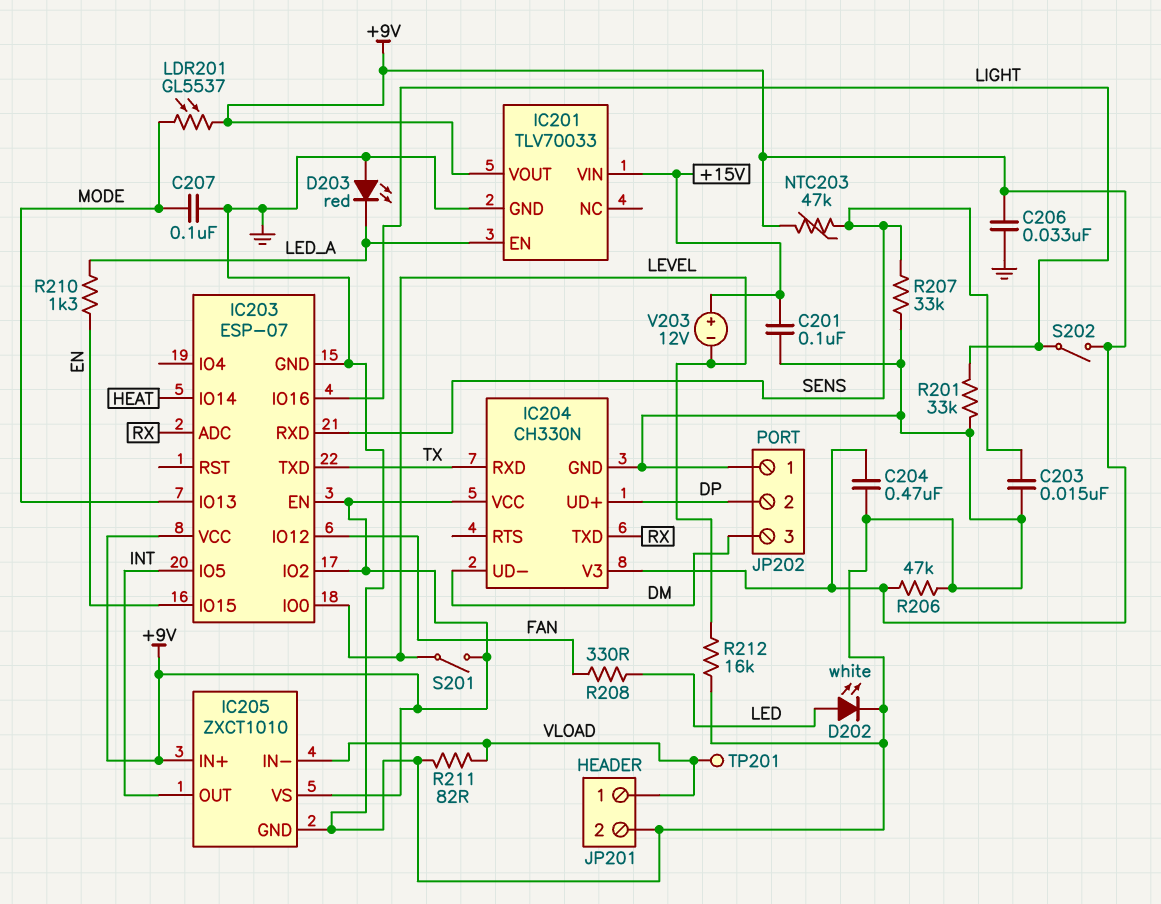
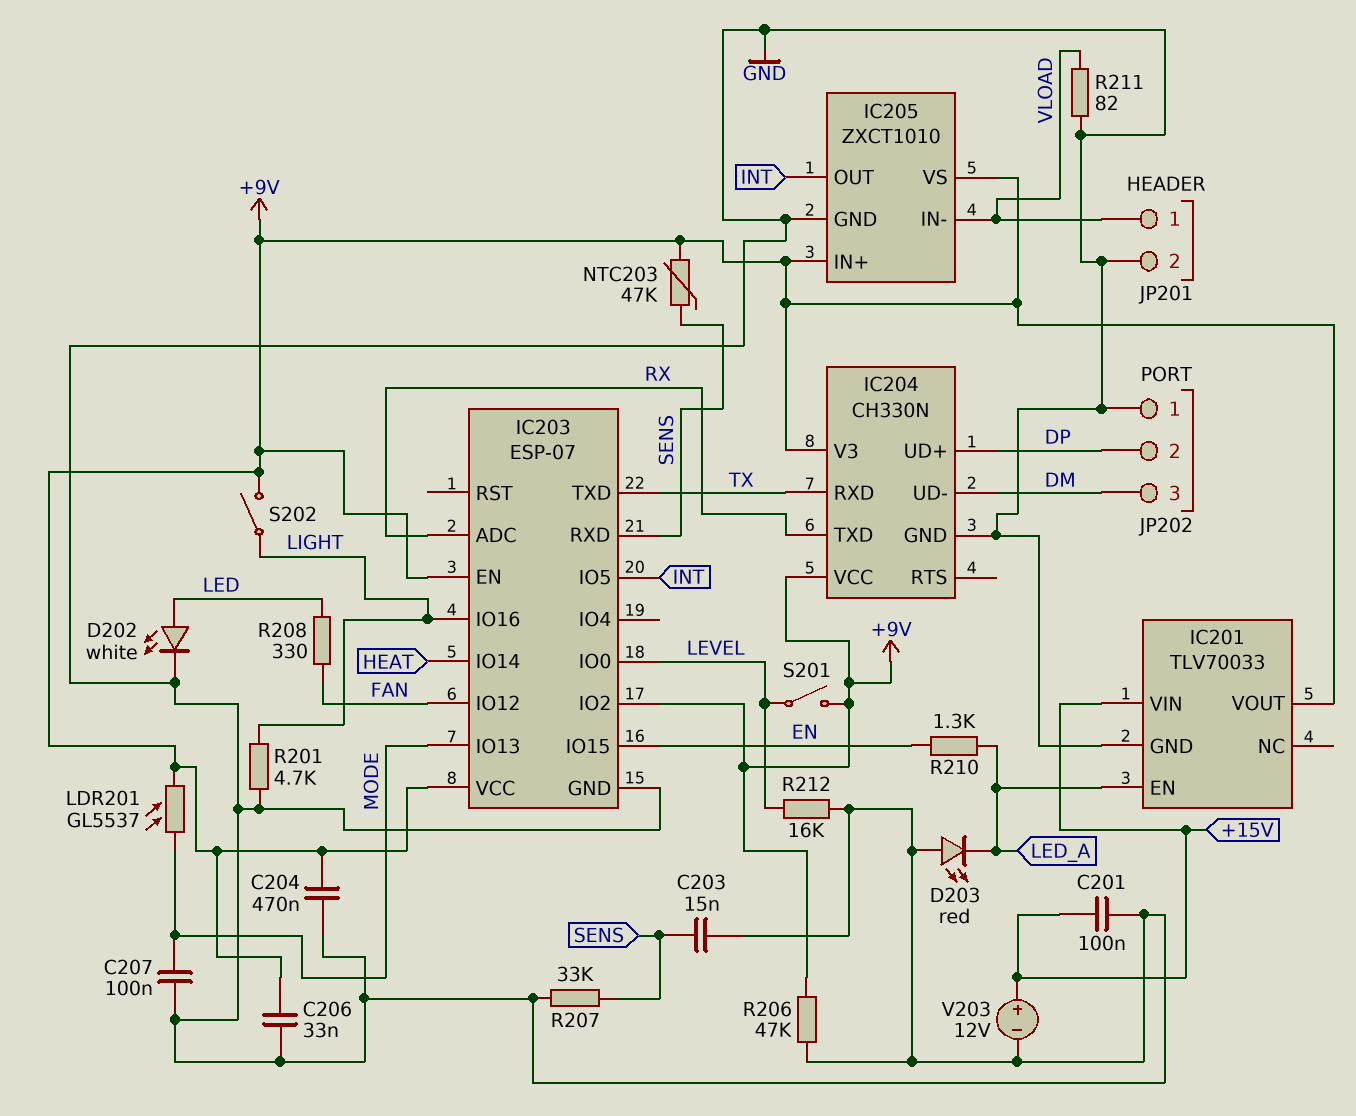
R201: 33k (GND, LIGHT) -> 4.7k (GND, LIGHT)
TP201: test point (VLOAD) -> none
V203: 12V (plus +15V, minus LEVEL) -> 12V (plus +15V, minus GND)

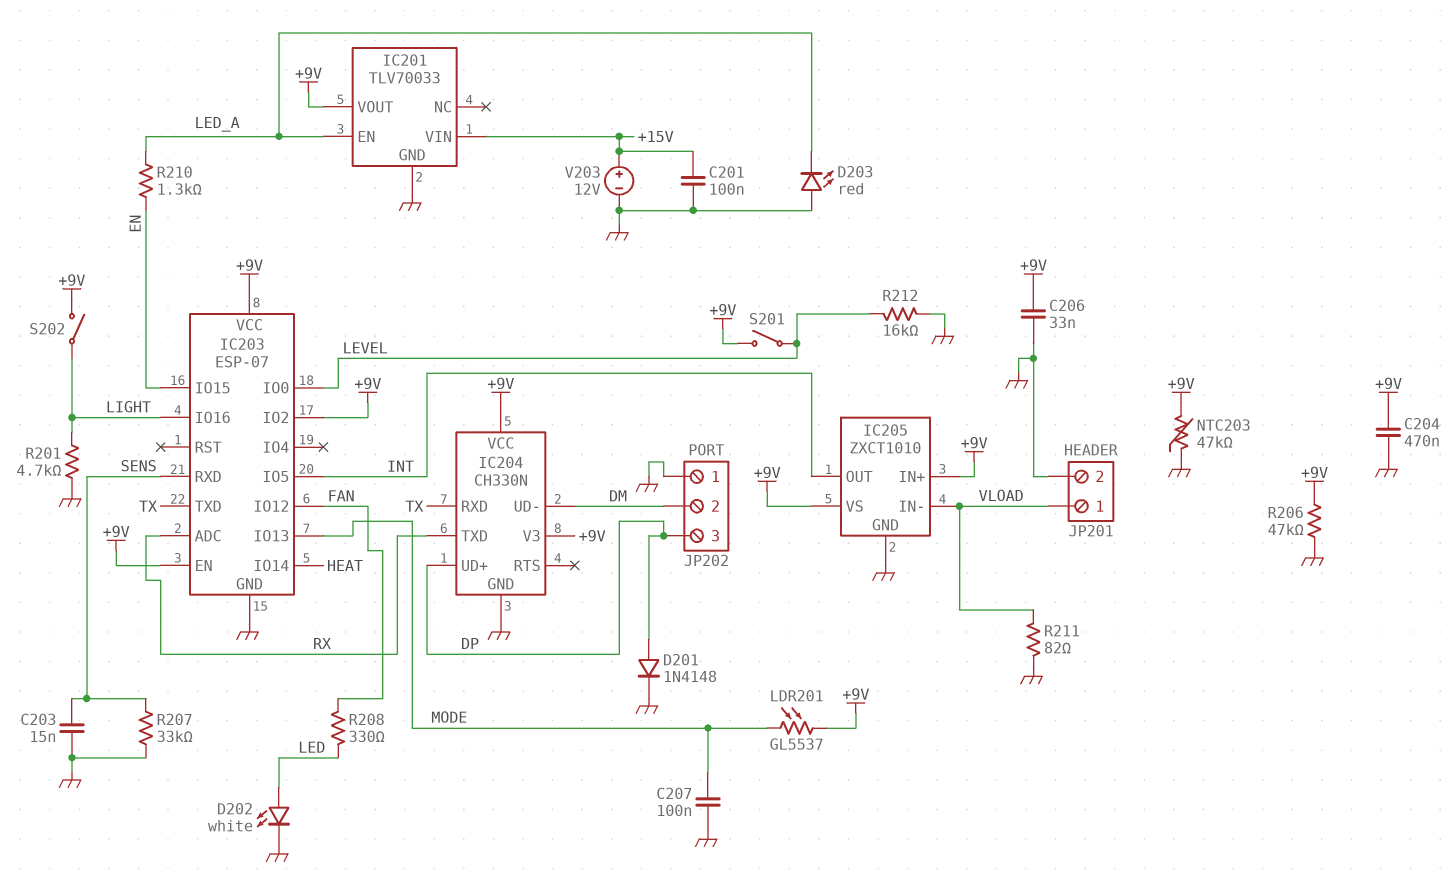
D201: none -> diode 1N4148 (A DP, K GND)
JP202 pin 2: DP -> DM
JP202 pin 3: DM -> DP
NTC203: 47k (+9V, SENS) -> 47k (+9V, GND)

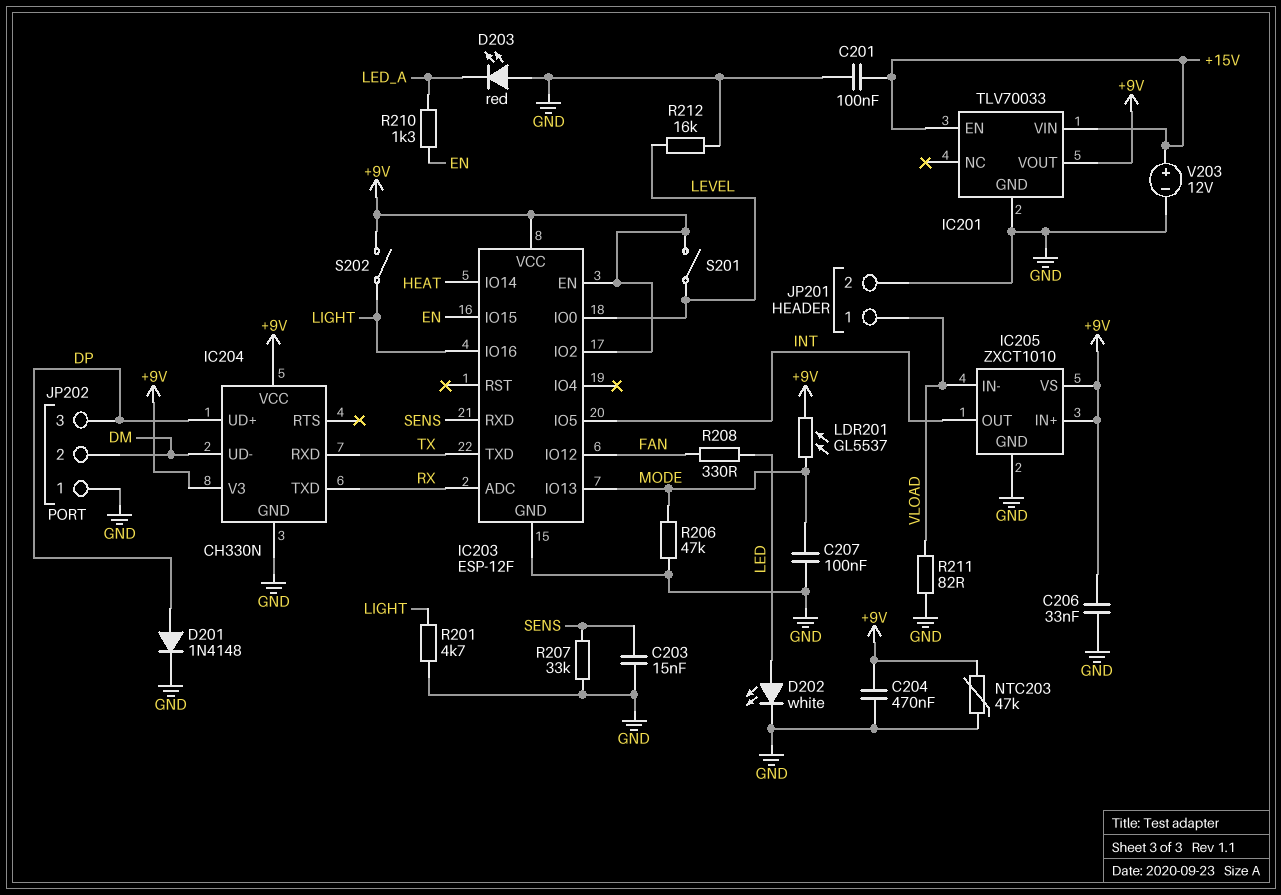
IC201 pin EN: LED_A -> +15V
IC203: ESP-07 -> ESP-12F
R206: 47k (+9V, GND) -> 47k (GND, MODE)

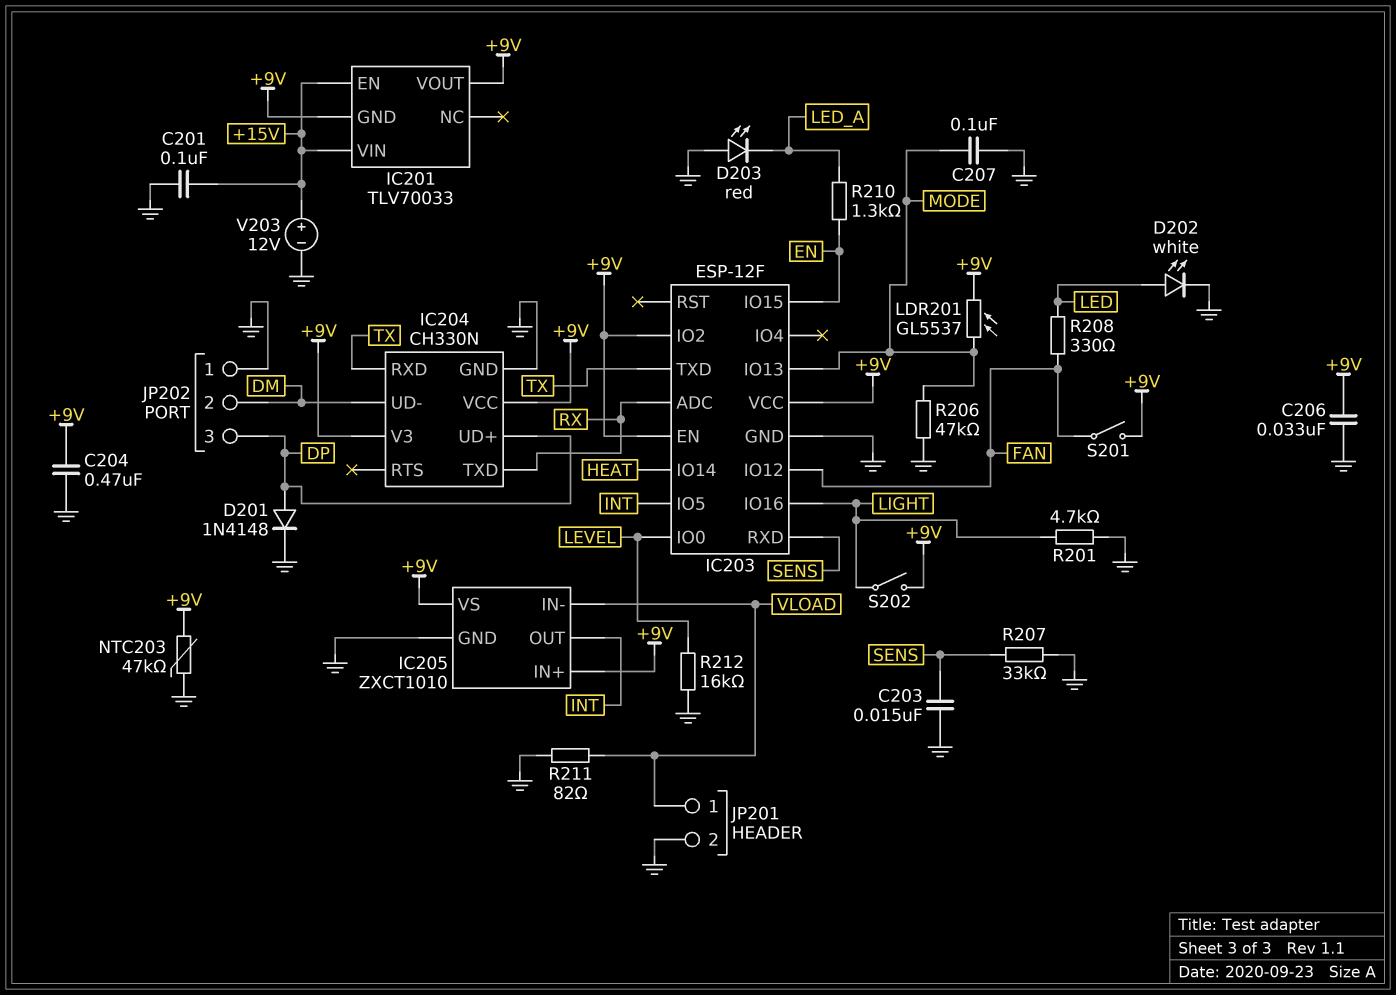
IC201 pin GND: GND -> +9V
S201: switch (+9V, LEVEL) -> switch (+9V, FAN)

